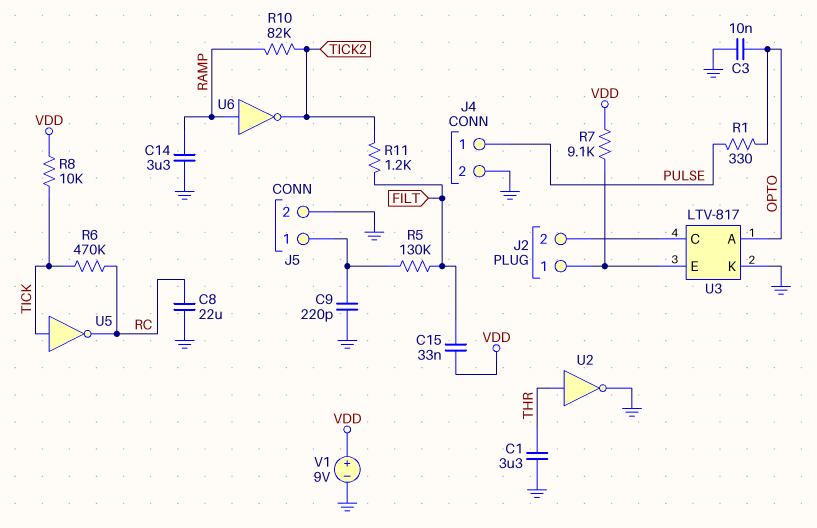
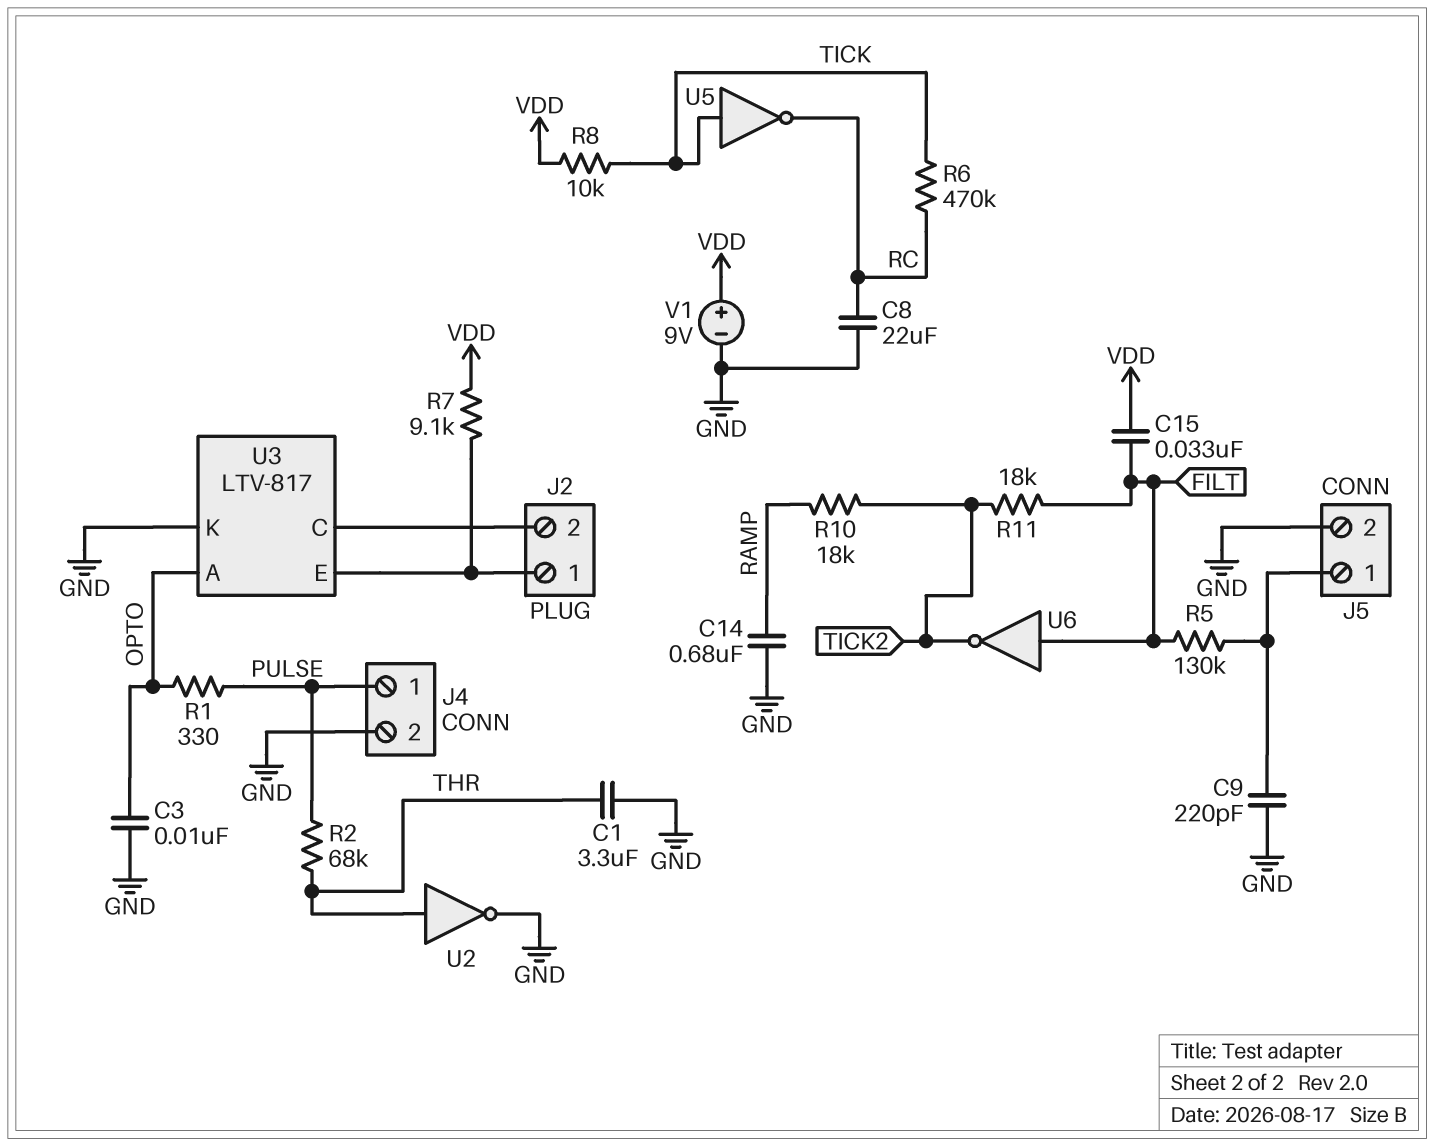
C14: 3.3uF (GND, RAMP) -> 680nF (GND, RAMP)
R2: none -> 68k (PULSE, THR)
R10: 82k (RAMP, TICK2) -> 18k (RAMP, TICK2)
R11: 1.2k (FILT, TICK2) -> 18k (FILT, TICK2)
U6: NOT (in RAMP, out TICK2) -> NOT (in FILT, out TICK2)

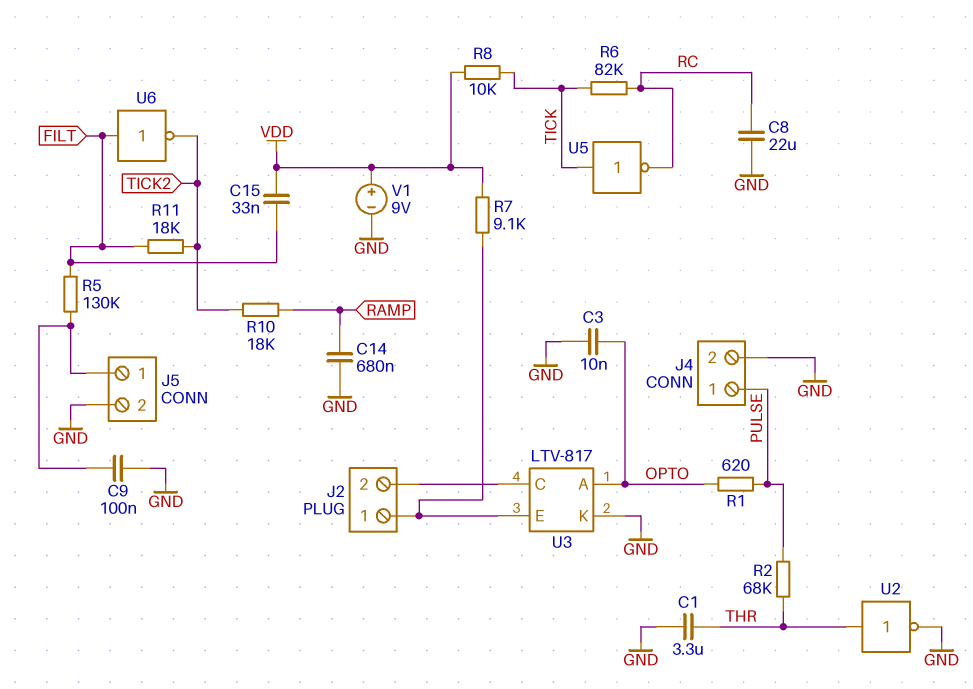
C9: 220pF (GND, J5/1) -> 100nF (GND, J5/1)
R1: 330 (OPTO, PULSE) -> 620 (OPTO, PULSE)
R6: 470k (RC, TICK) -> 82k (RC, TICK)

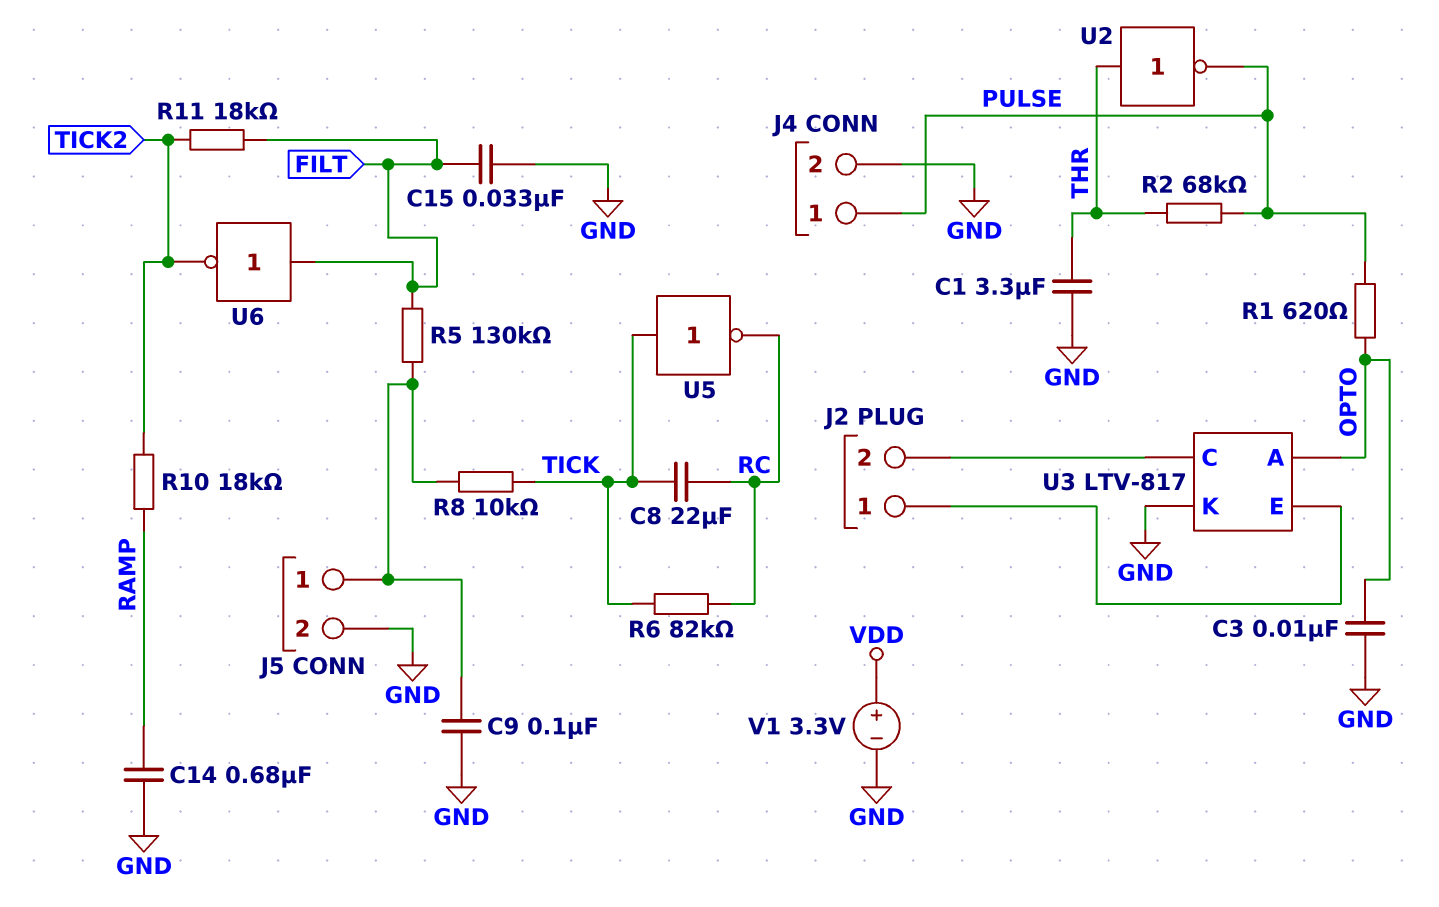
C8: 22uF (GND, RC) -> 22uF (RC, TICK)
C15: 33nF (FILT, VDD) -> 33nF (FILT, GND)
R7: 9.1k (J2/1, VDD) -> none
R8: 10k (TICK, VDD) -> 10k (J5/1, TICK)
U2: NOT (in THR, out GND) -> NOT (in THR, out PULSE)
V1: 9V (plus VDD, minus GND) -> 3.3V (plus VDD, minus GND)

